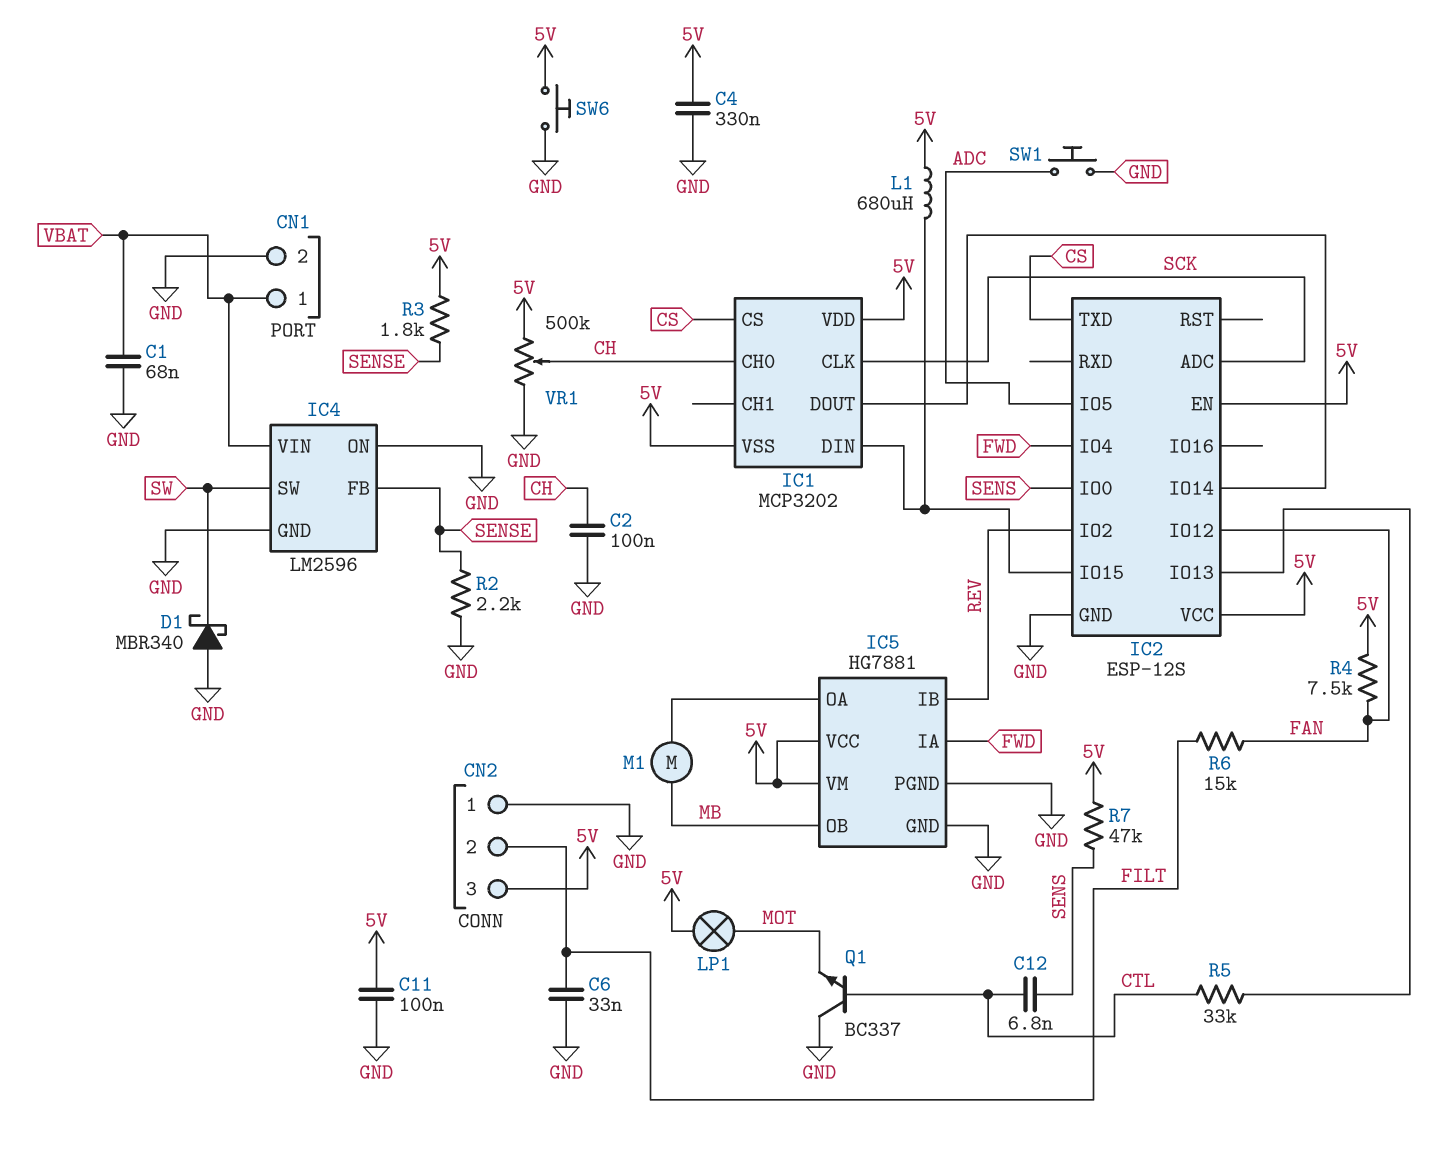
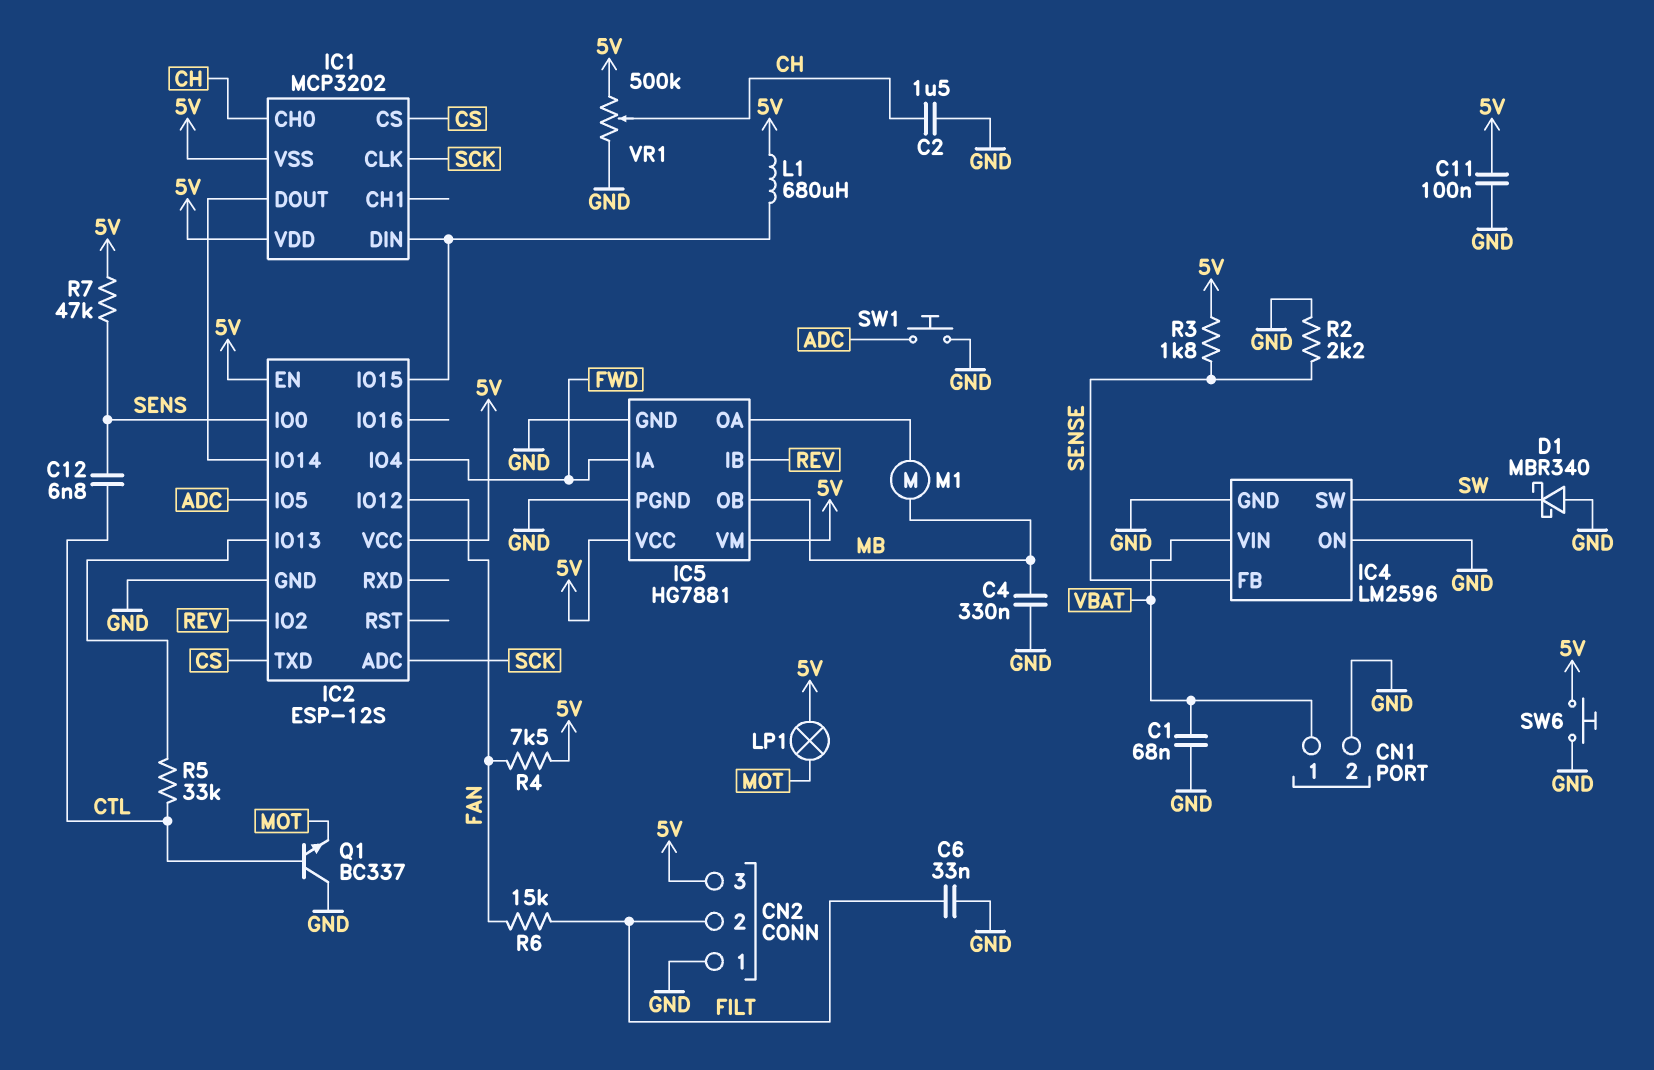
C2: 100nF (CH, GND) -> 1.5uF (CH, GND)
C4: 330nF (5V, GND) -> 330nF (GND, MB)

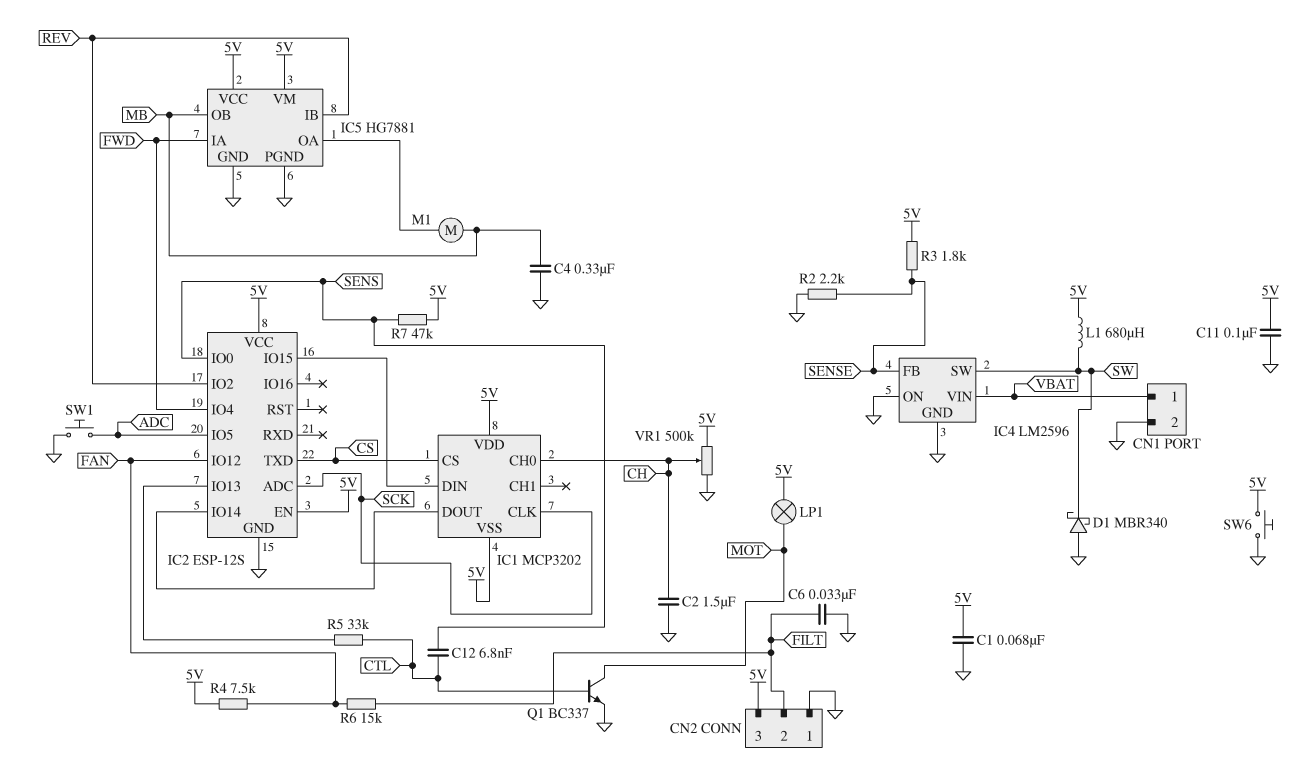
C1: 68nF (GND, VBAT) -> 68nF (5V, GND)
L1: 680uH (5V, IC1/DIN) -> 680uH (5V, SW)
Q1: NPN BC337 (B CTL, C GND, E MOT) -> NPN BC337 (B CTL, C MOT, E GND)

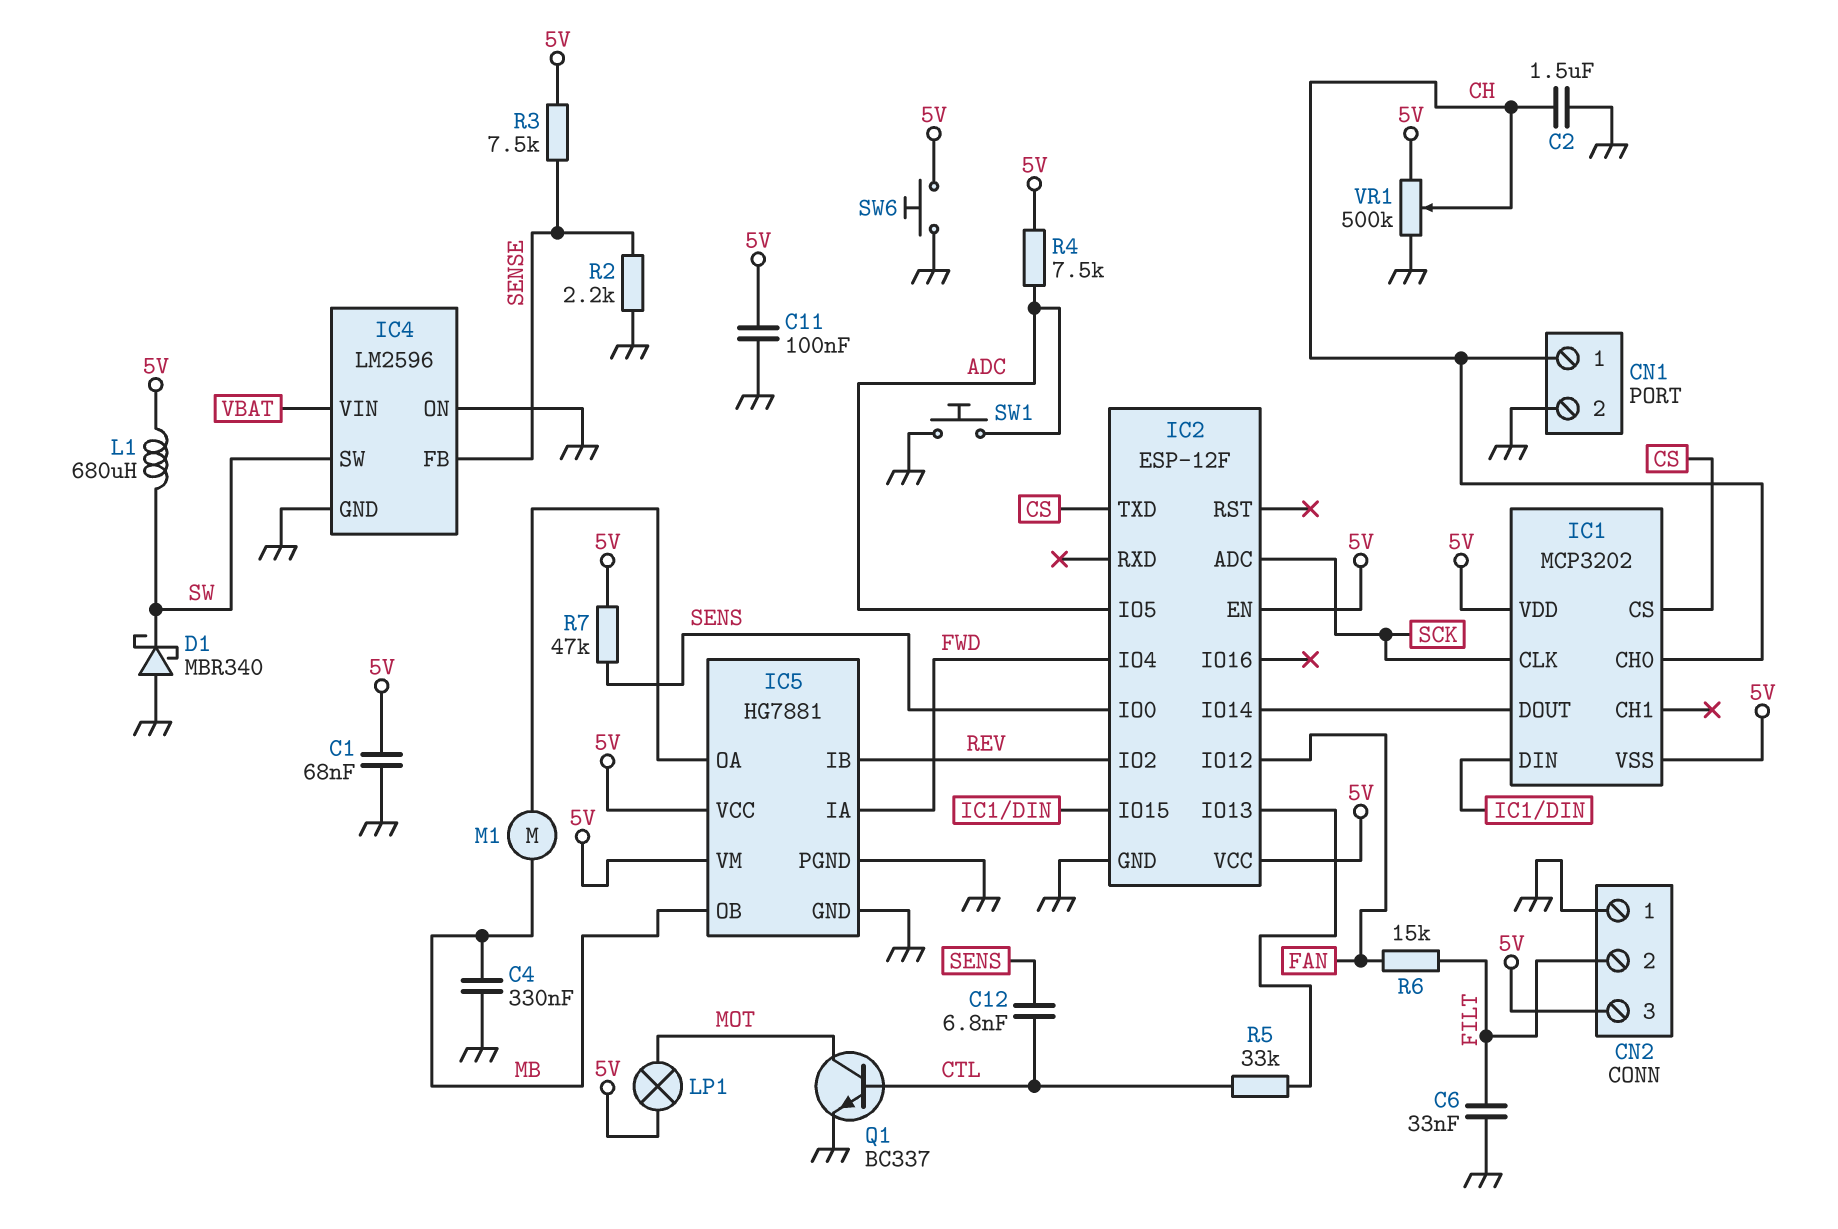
CN1 pin 1: VBAT -> CH
IC2: ESP-12S -> ESP-12F
R3: 1.8k (5V, SENSE) -> 7.5k (5V, SENSE)
R4: 7.5k (5V, FAN) -> 7.5k (5V, ADC)

